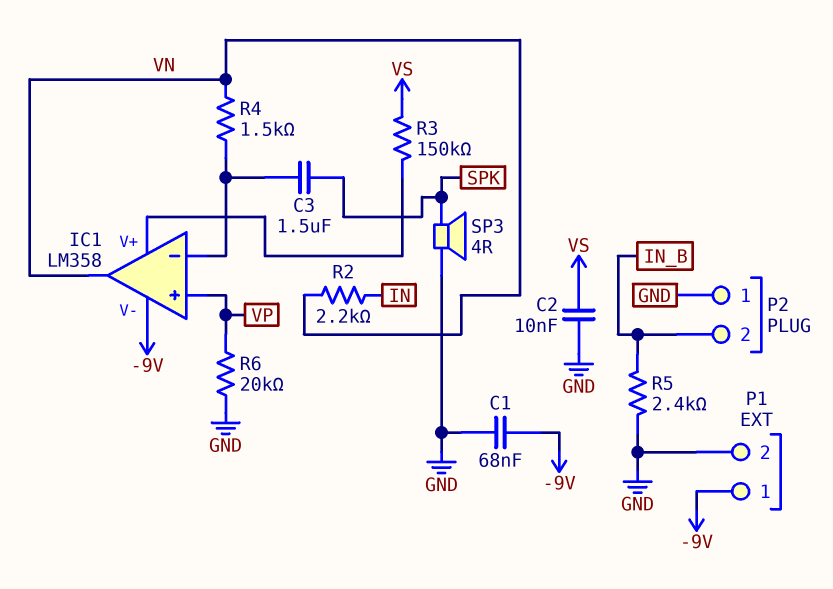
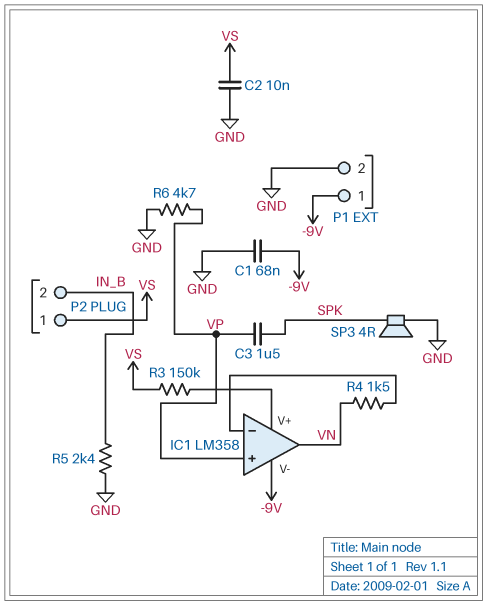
C3: 1.5uF (IC1/in-, SPK) -> 1.5uF (SPK, VP)
P2 pin 1: GND -> VS
R2: 2.2k (IN, VN) -> none
R6: 20k (GND, VP) -> 4.7k (GND, VP)

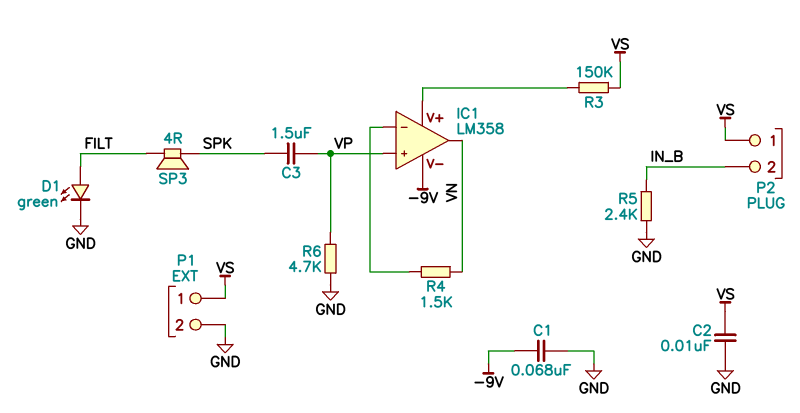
D1: none -> LED green (A FILT, K GND)
P1 pin 1: -9V -> VS
SP3: speaker 4R (GND, SPK) -> speaker 4R (FILT, SPK)

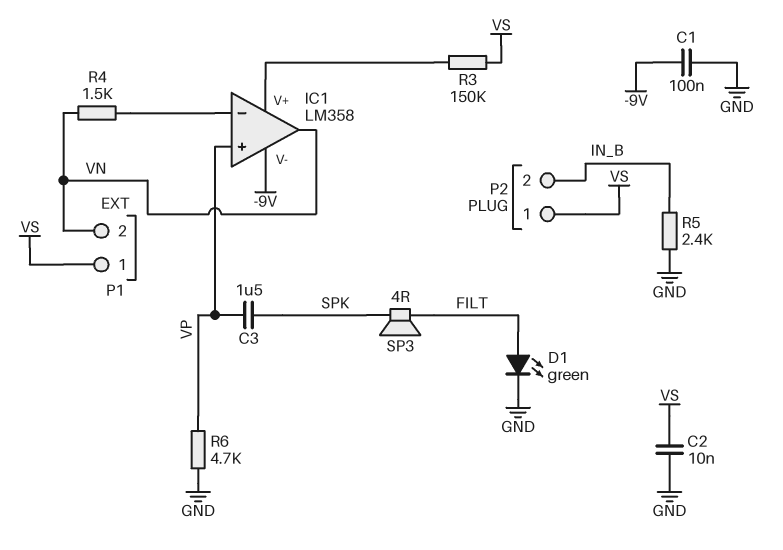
C1: 68nF (-9V, GND) -> 100nF (-9V, GND)
P1 pin 2: GND -> VN

